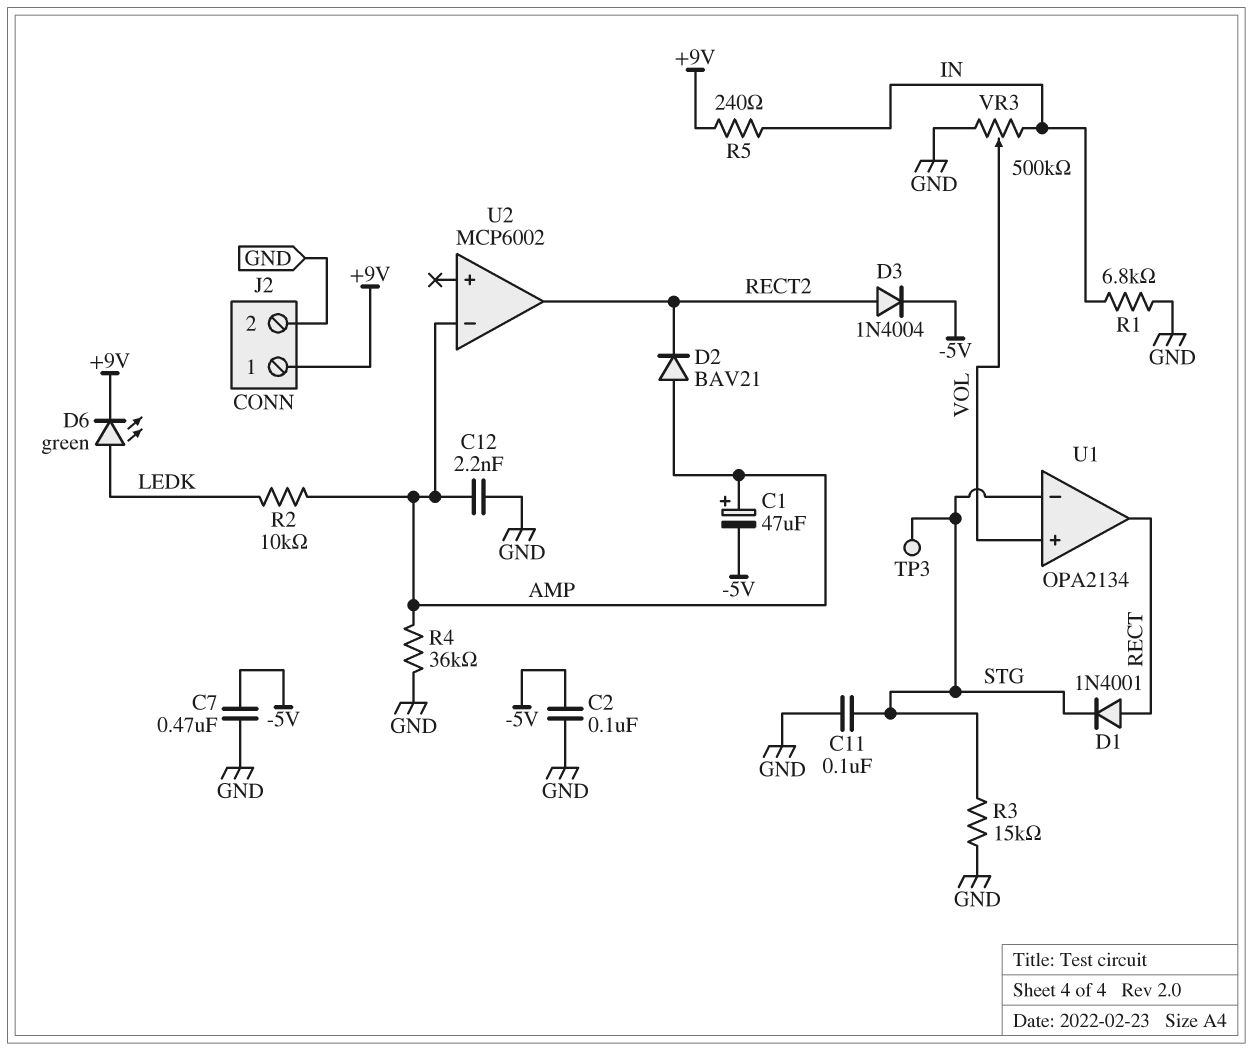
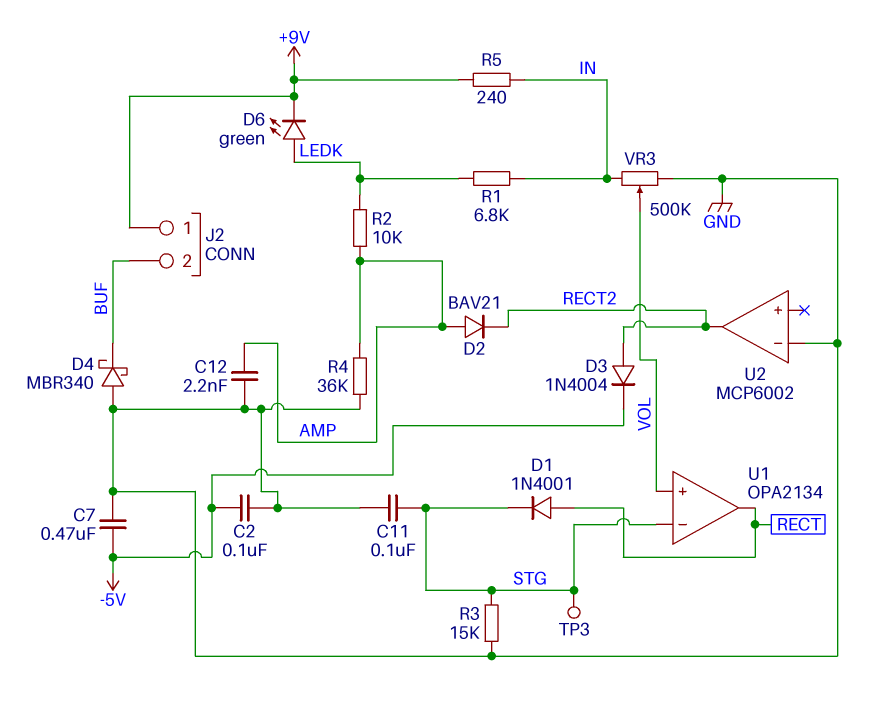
C1: 47uF (plus AMP, minus -5V) -> none
D4: none -> schottky MBR340 (A GND, K BUF)
J2 pin 2: GND -> BUF
R1: 6.8k (GND, IN) -> 6.8k (IN, LEDK)
U2 pin in-: AMP -> GND

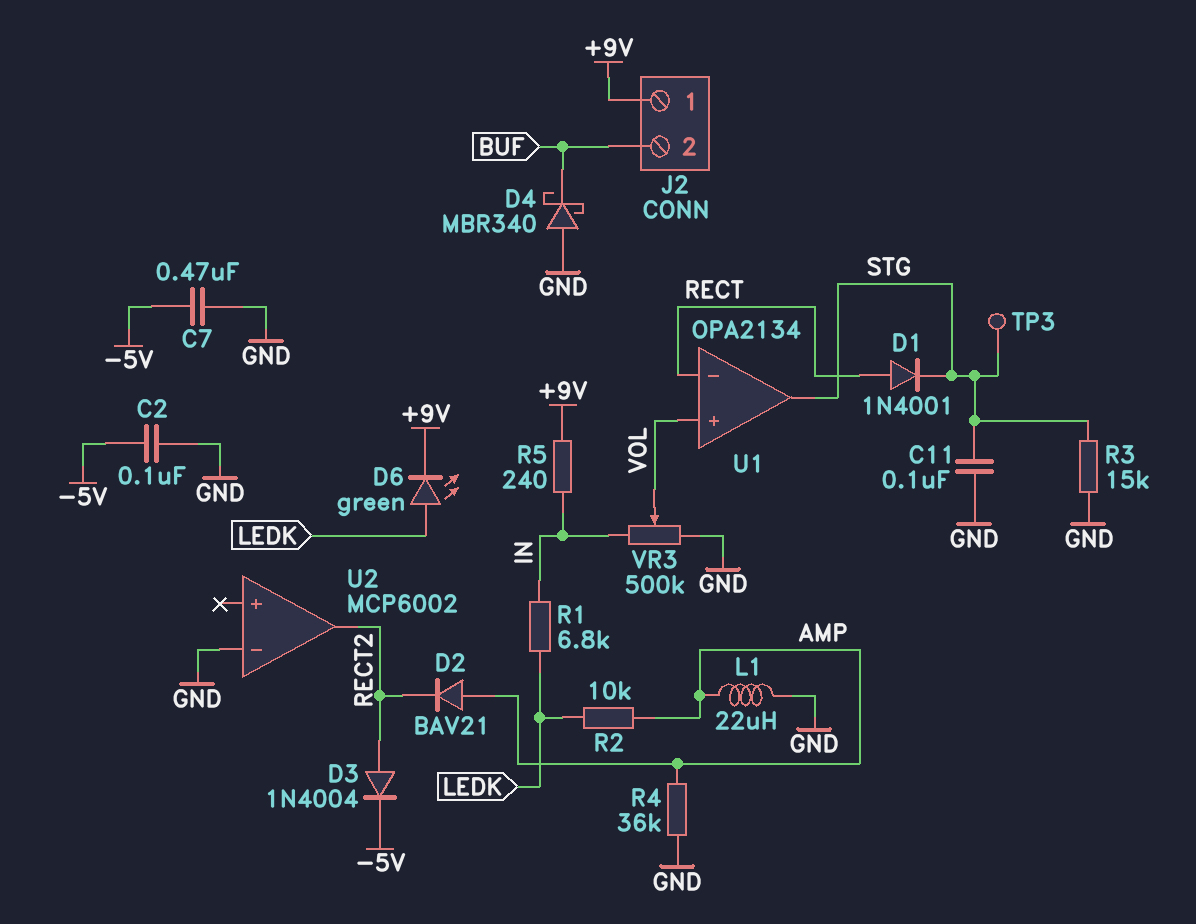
C12: 2.2nF (AMP, GND) -> none
L1: none -> 22uH (AMP, GND)
U1 pin in-: STG -> RECT
U1 pin out: RECT -> STG

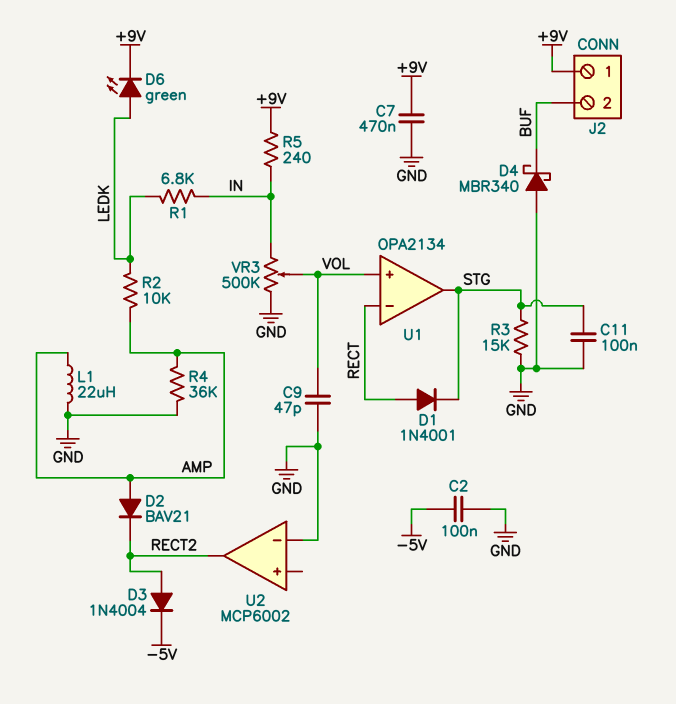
C7: 470nF (-5V, GND) -> 470nF (+9V, GND)
C9: none -> 47pF (GND, VOL)
TP3: test point (STG) -> none

